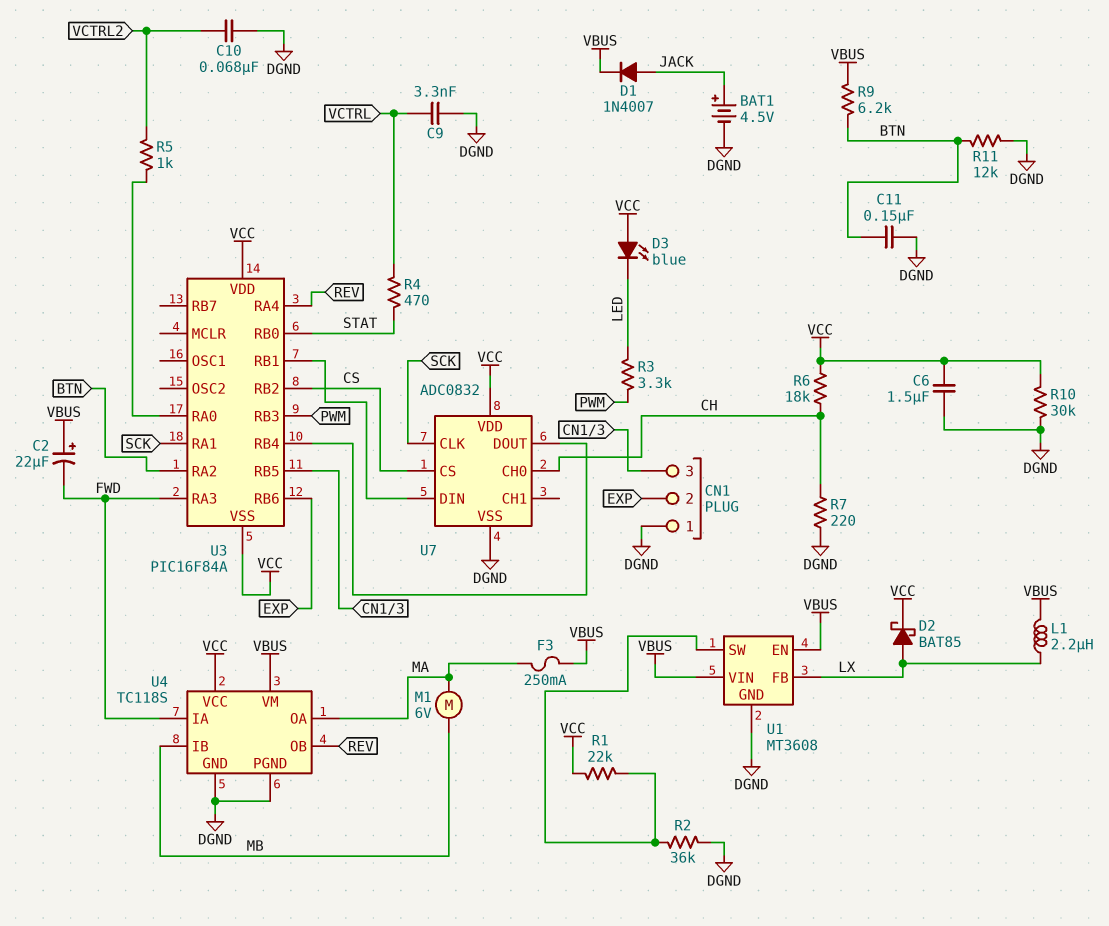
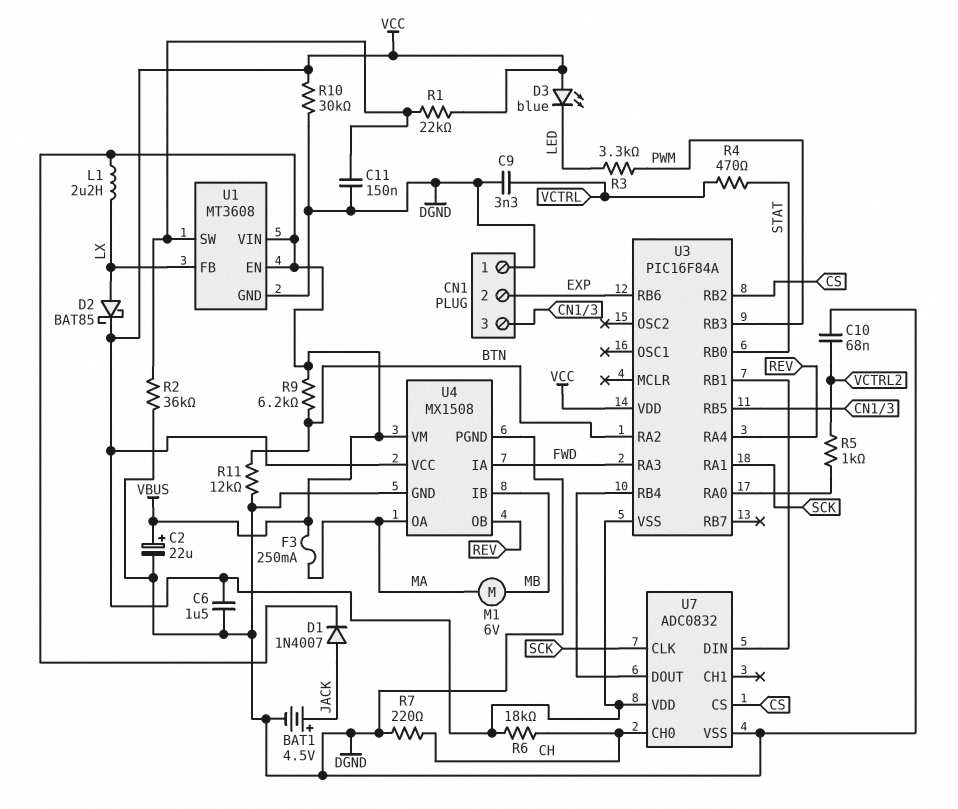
C2: 22uF (plus VBUS, minus FWD) -> 22uF (plus VBUS, minus DGND)
C11: 150nF (BTN, DGND) -> 150nF (DGND, U1/SW)
U4: TC118S -> MX1508

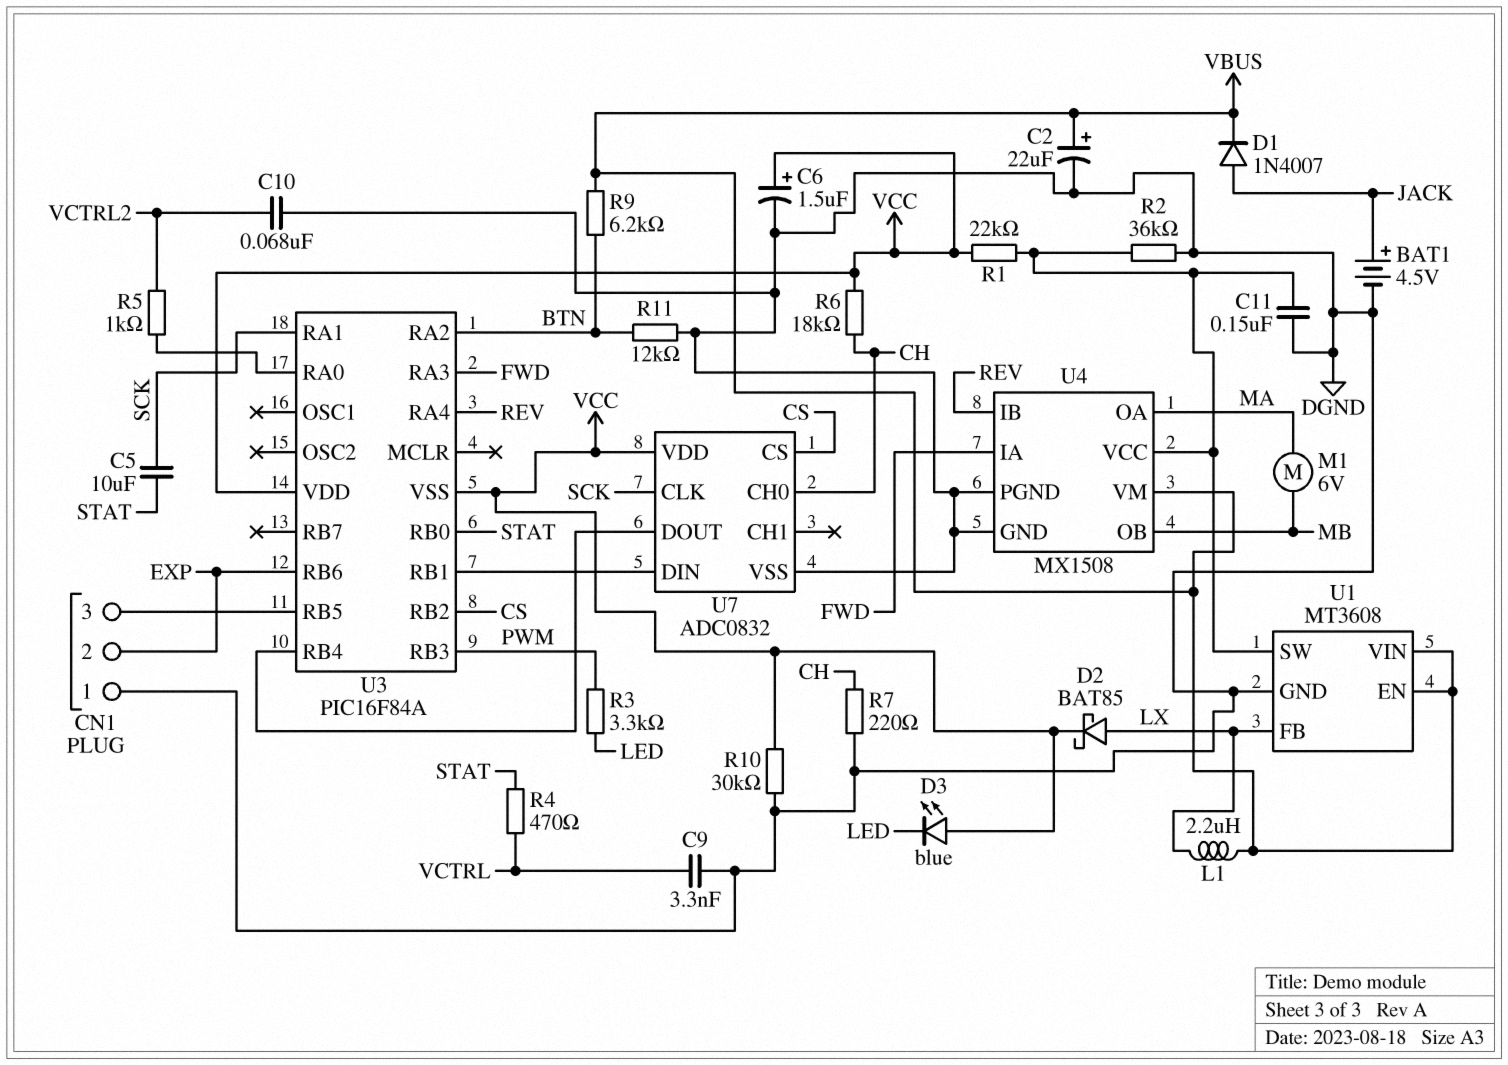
C5: none -> 10uF (SCK, STAT)
C6: 1.5uF (DGND, VCC) -> 1.5uF (plus VCC, minus DGND)
F3: 250mA (MA, VBUS) -> none
U4 pin IB: MB -> REV
U4 pin OB: REV -> MB
U4 pin VCC: VCC -> U1/SW

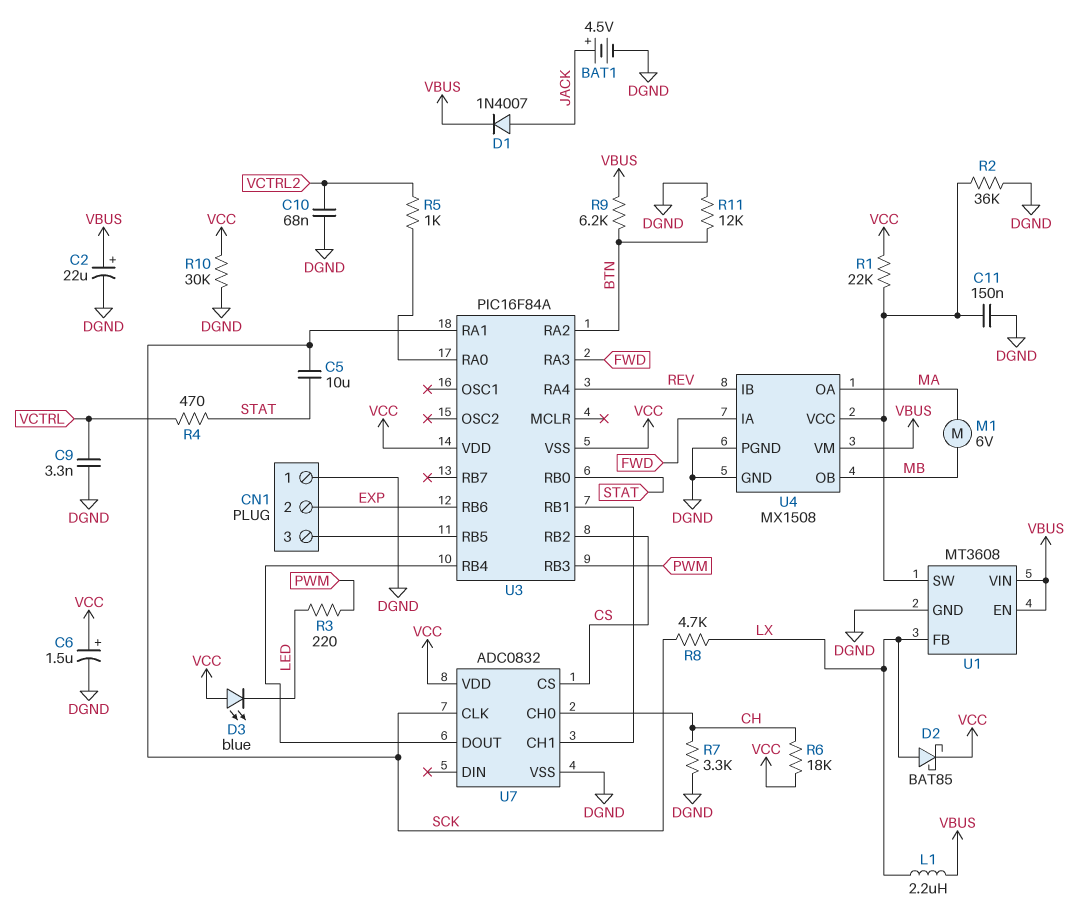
R3: 3.3k (LED, PWM) -> 220 (LED, PWM)
R7: 220 (CH, DGND) -> 3.3k (CH, DGND)
R8: none -> 4.7k (LX, SCK)
U7 pin CH1: none -> U3/RB1
U7 pin DIN: U3/RB1 -> none

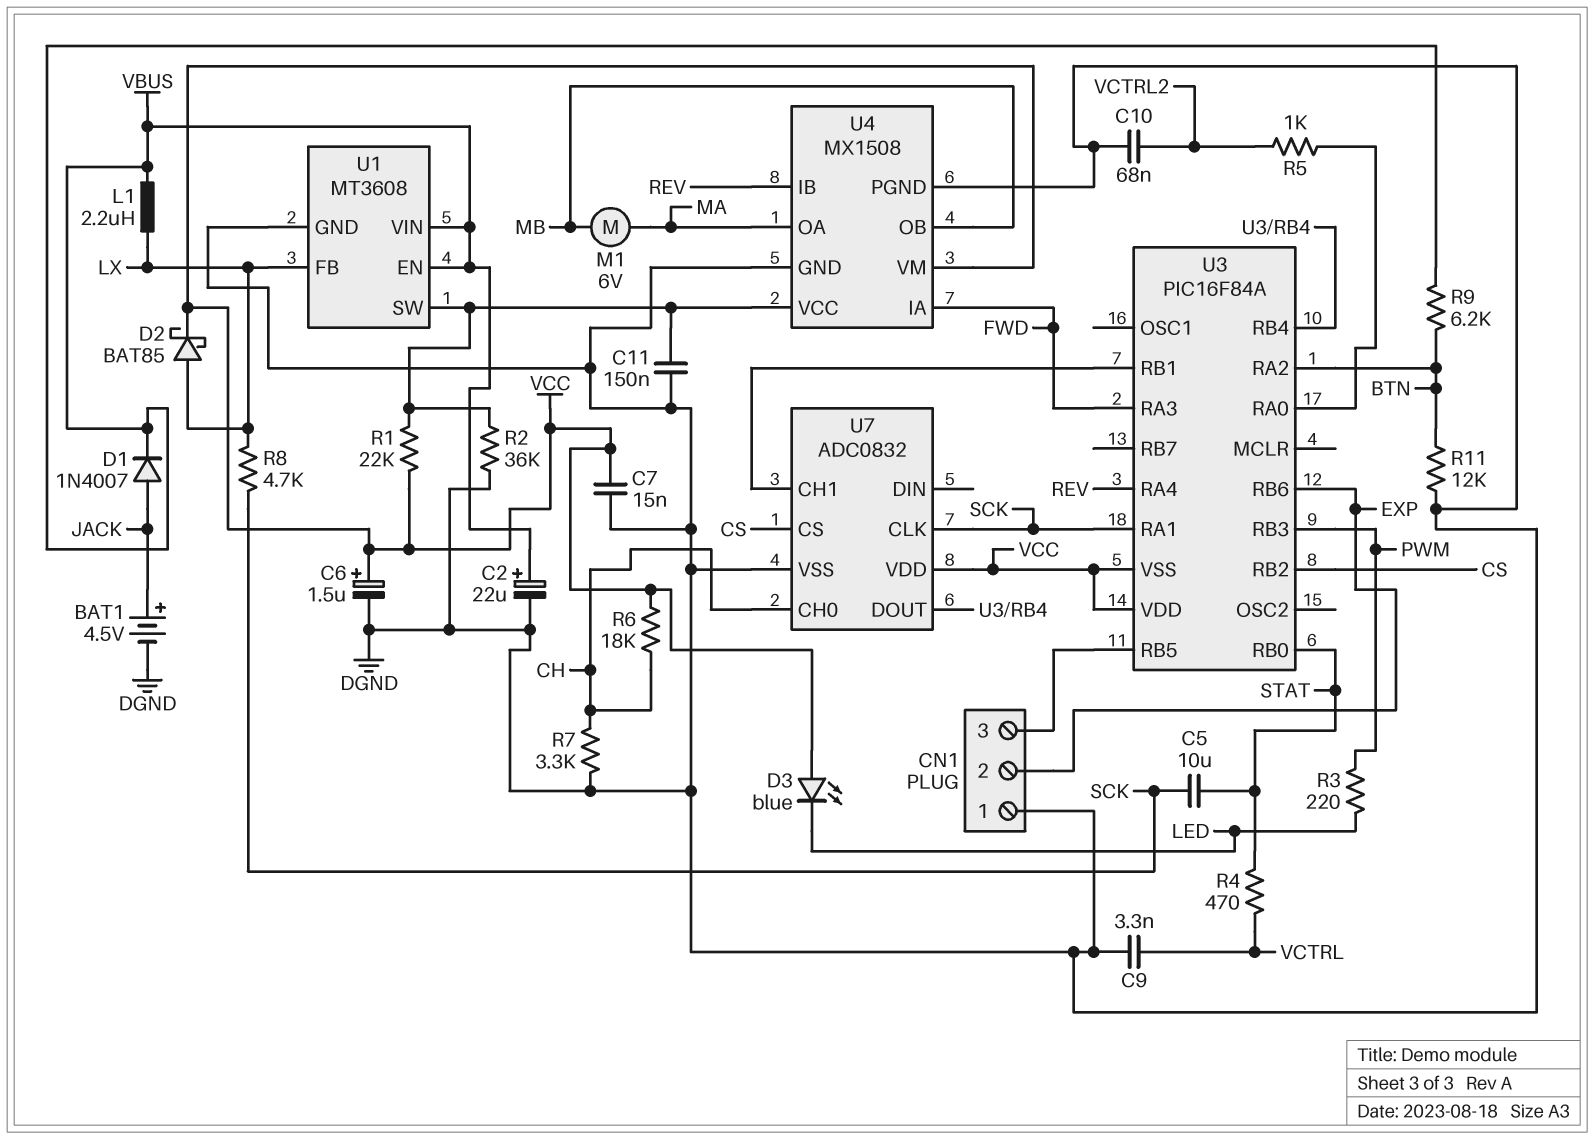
C7: none -> 15nF (DGND, VCC)
R10: 30k (DGND, VCC) -> none
U4 pin VM: VBUS -> VCC

